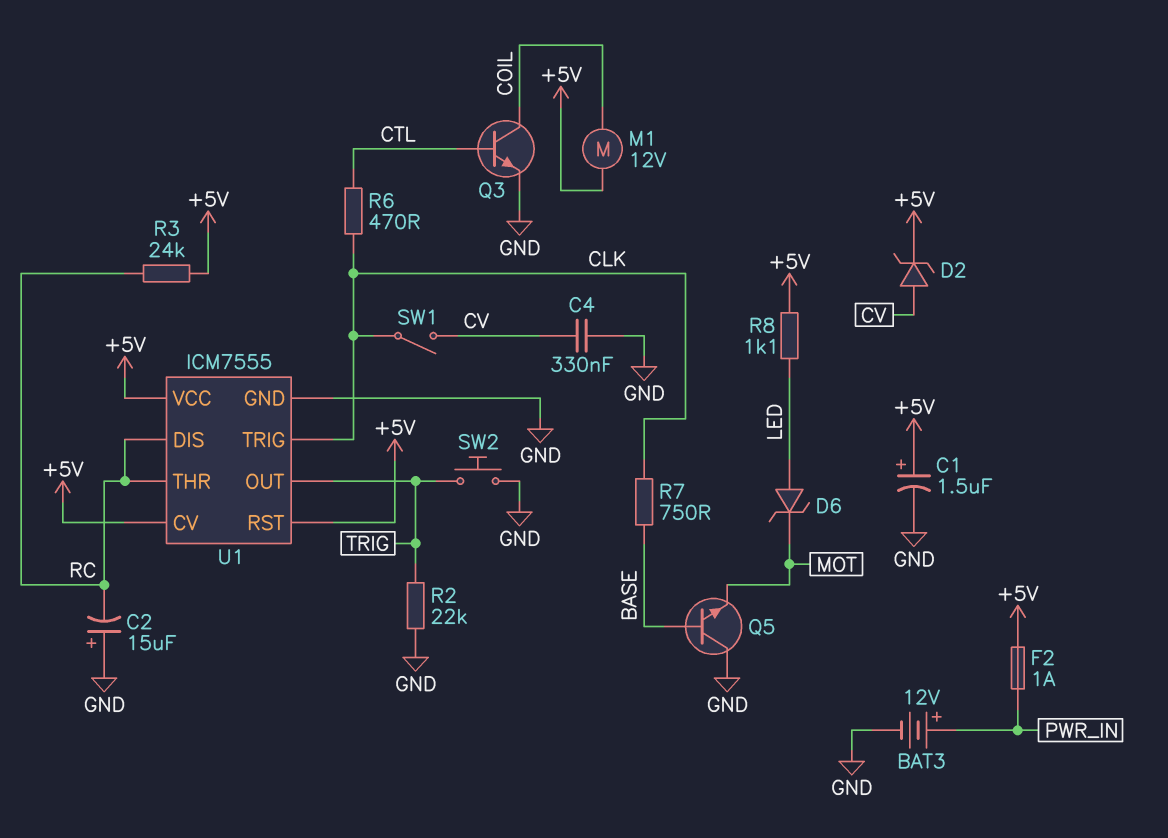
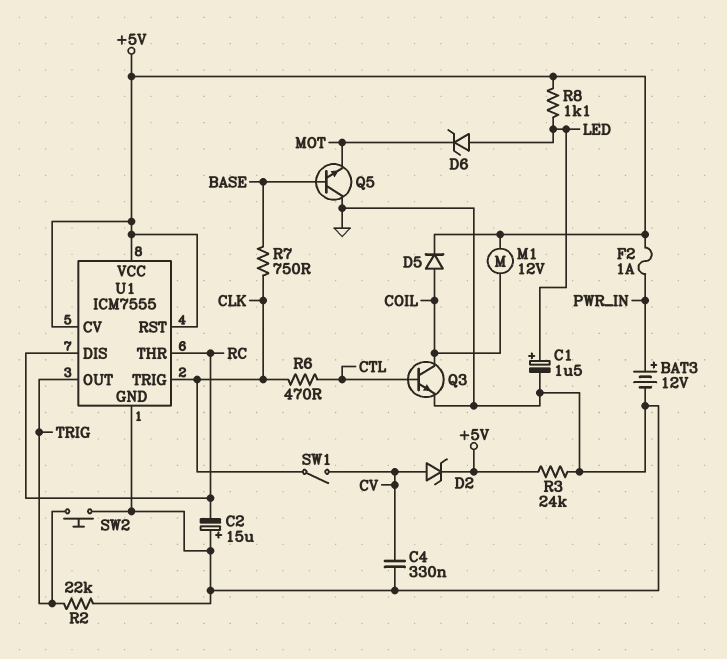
C1: 1.5uF (plus +5V, minus GND) -> 1.5uF (plus LED, minus GND)
D5: none -> diode (A COIL, K +5V)
R3: 24k (+5V, RC) -> 24k (+5V, GND)

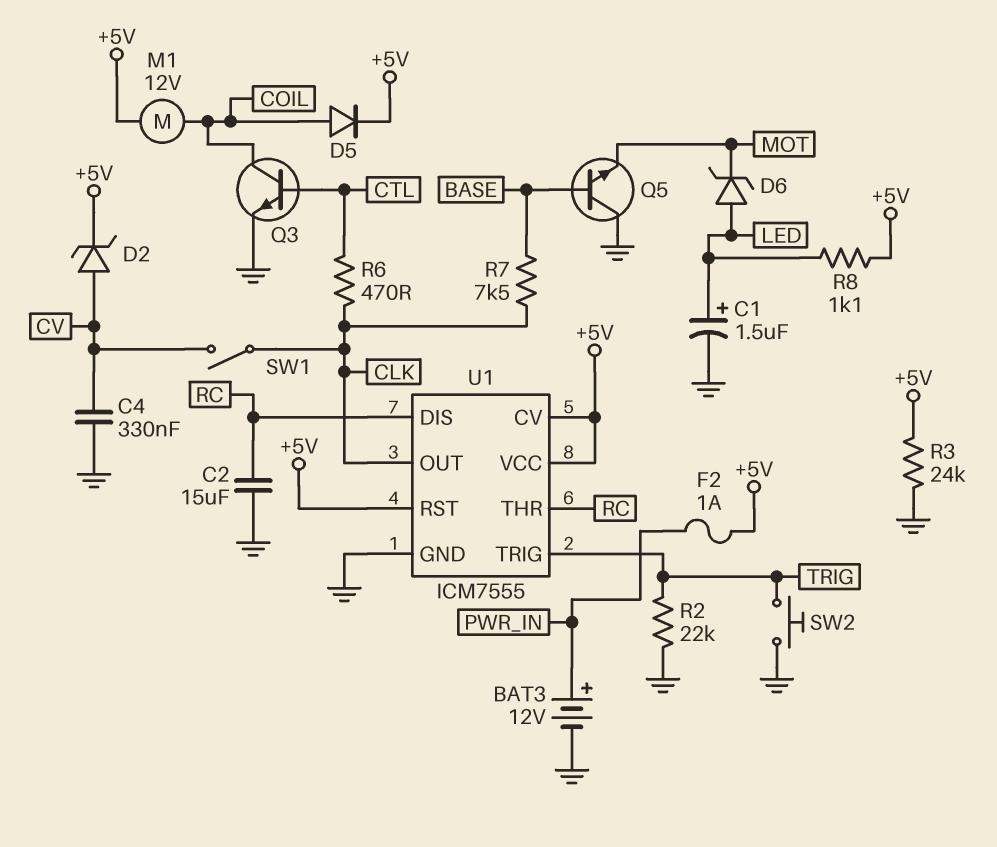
C2: 15uF (plus GND, minus RC) -> 15uF (GND, RC)
R7: 750 (BASE, CLK) -> 7.5k (BASE, CLK)
U1 pin OUT: TRIG -> CLK
U1 pin TRIG: CLK -> TRIG

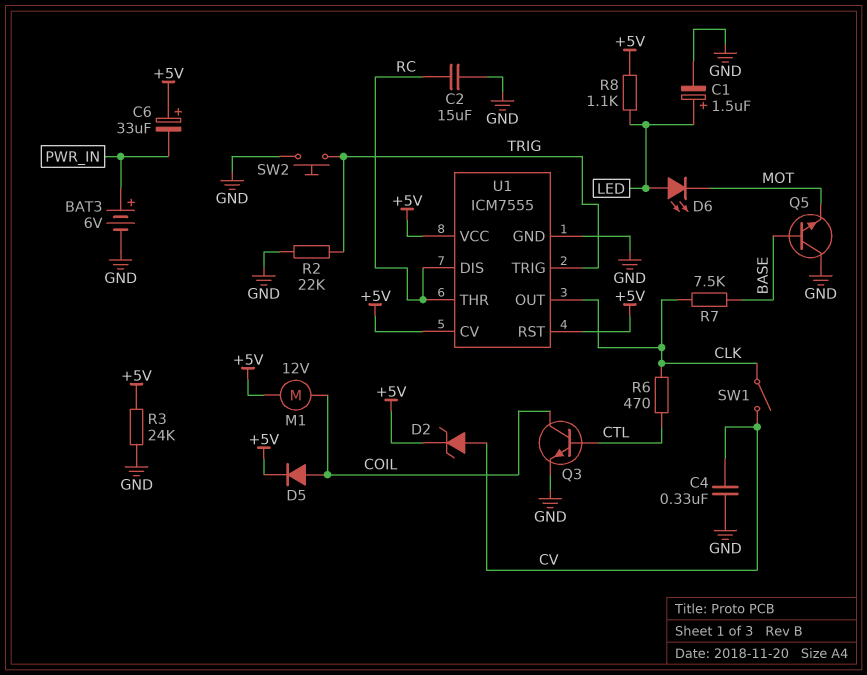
BAT3: 12V (plus PWR_IN, minus GND) -> 6V (plus PWR_IN, minus GND)
C6: none -> 33uF (plus +5V, minus PWR_IN)
D6: zener (A LED, K MOT) -> LED (A LED, K MOT)
F2: 1A (+5V, PWR_IN) -> none

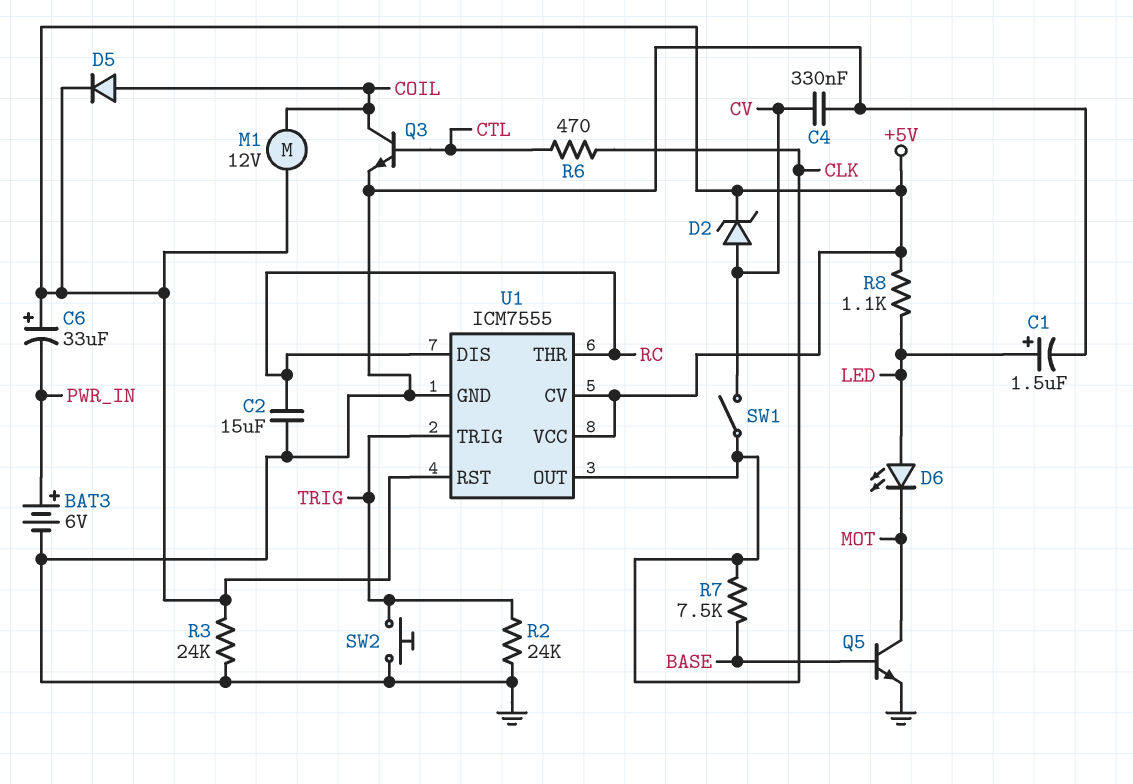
Q5: NPN (B BASE, C GND, E MOT) -> NPN (B BASE, C MOT, E GND)
R2: 22k (GND, TRIG) -> 24k (GND, TRIG)

